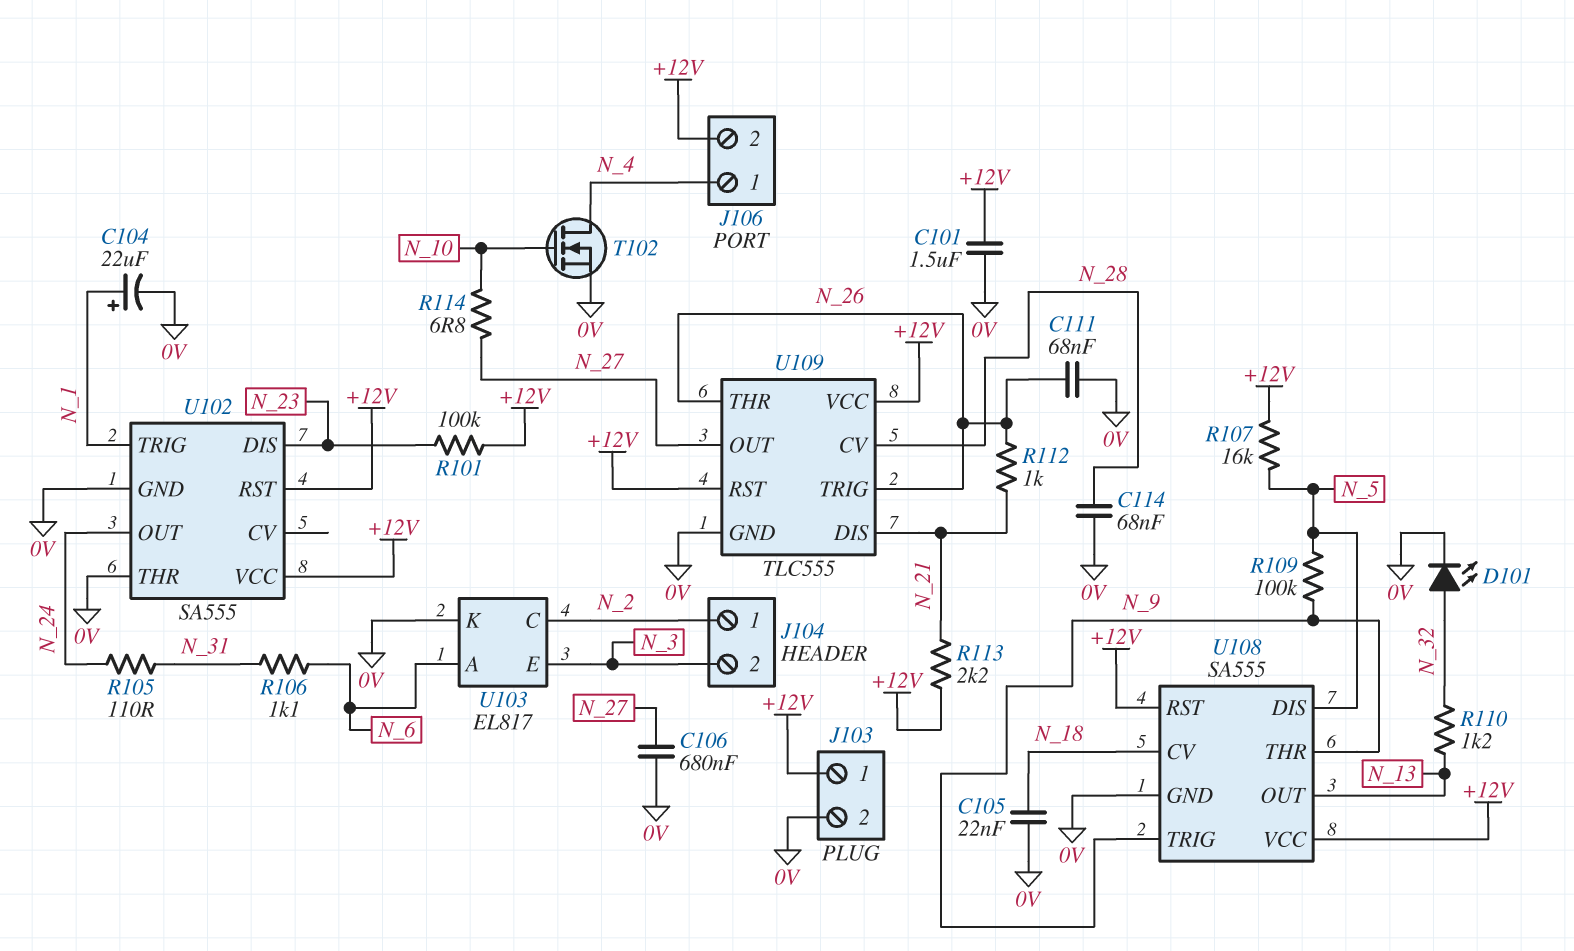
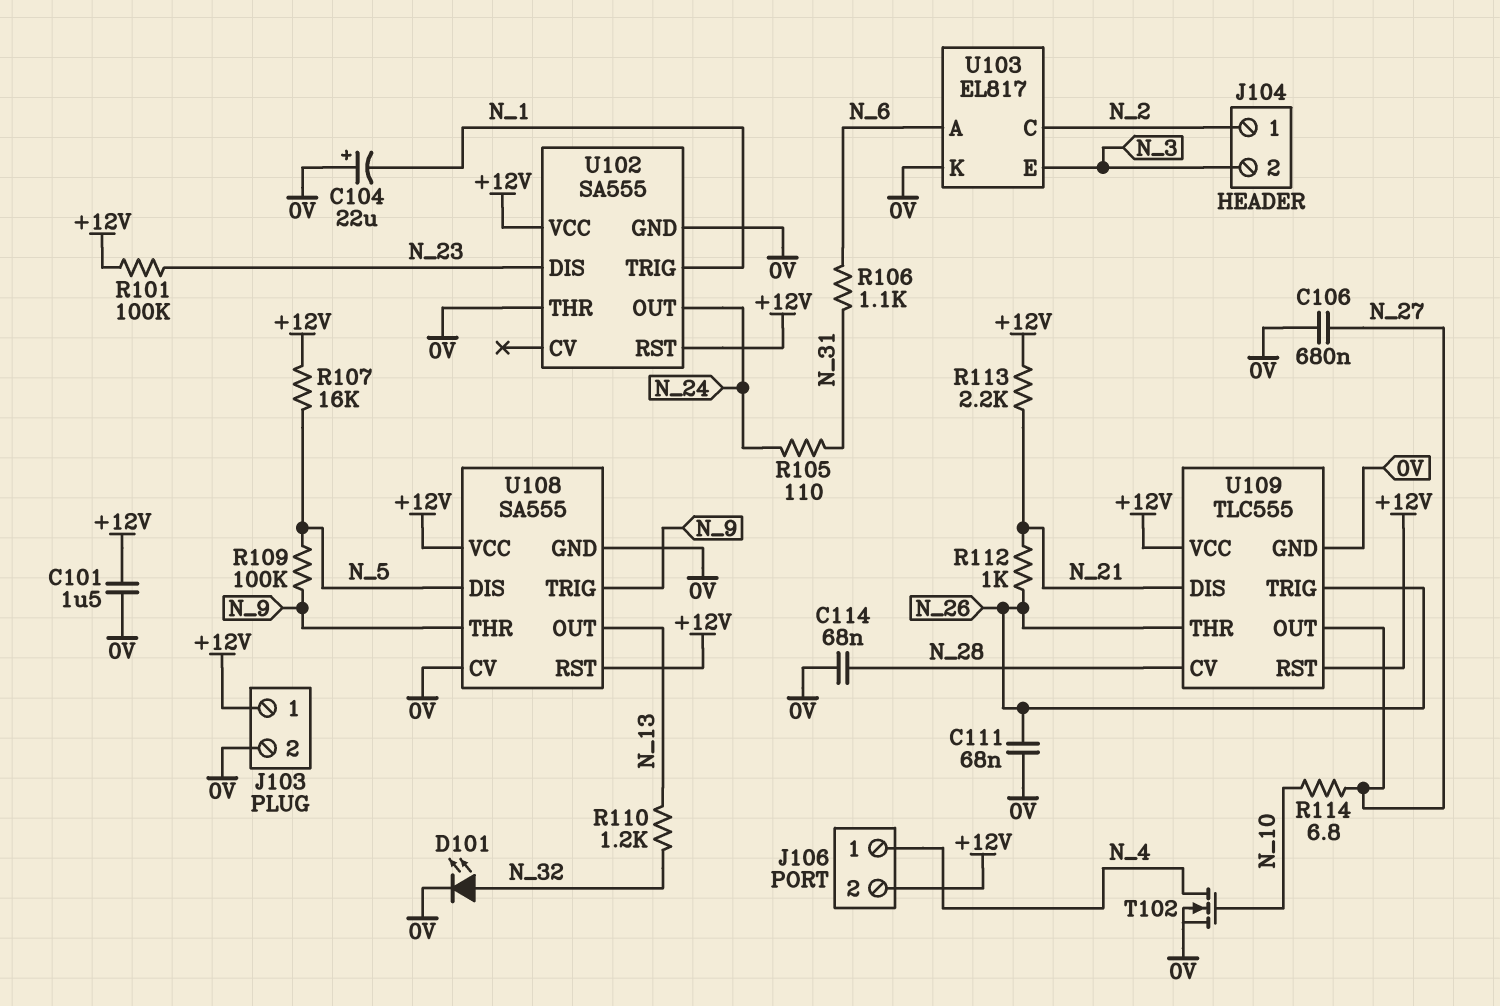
C104: 22uF (plus N_1, minus 0V) -> 22uF (plus 0V, minus N_1)
C105: 22nF (0V, N_18) -> none
U108 pin CV: N_18 -> 0V

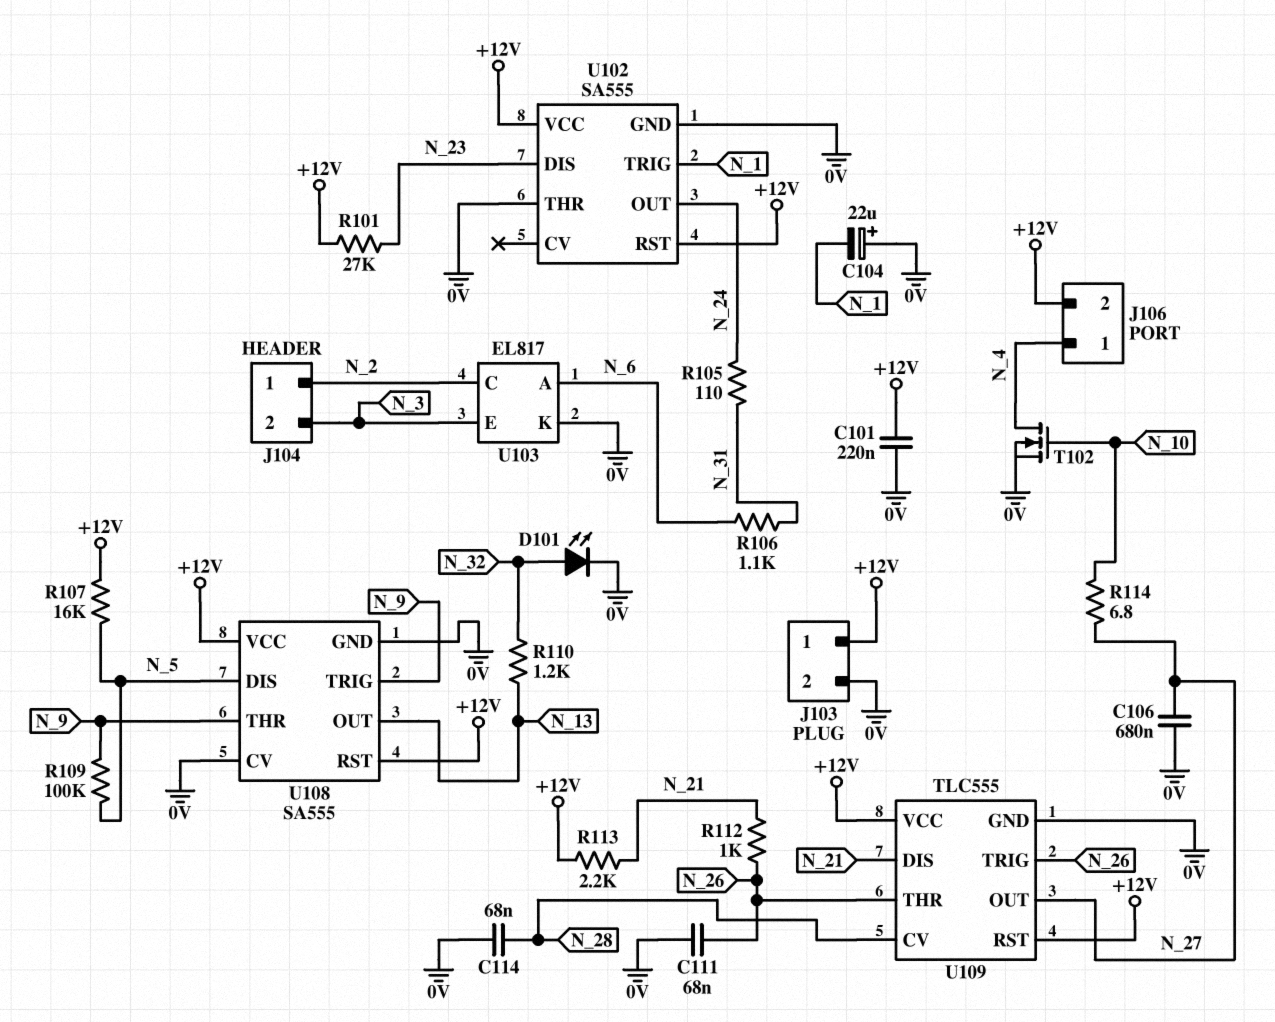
C101: 1.5uF (+12V, 0V) -> 220nF (+12V, 0V)
R101: 100k (+12V, N_23) -> 27k (+12V, N_23)

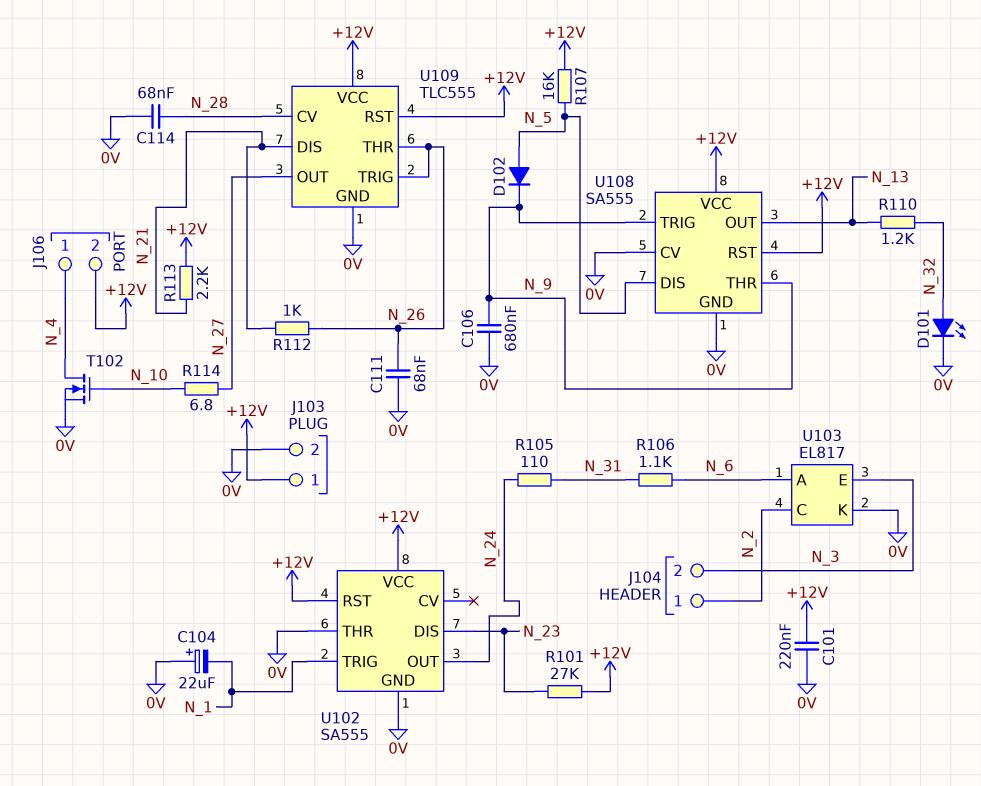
C106: 680nF (0V, N_27) -> 680nF (0V, N_9)
D102: none -> diode (A N_5, K N_9)
R109: 100k (N_5, N_9) -> none

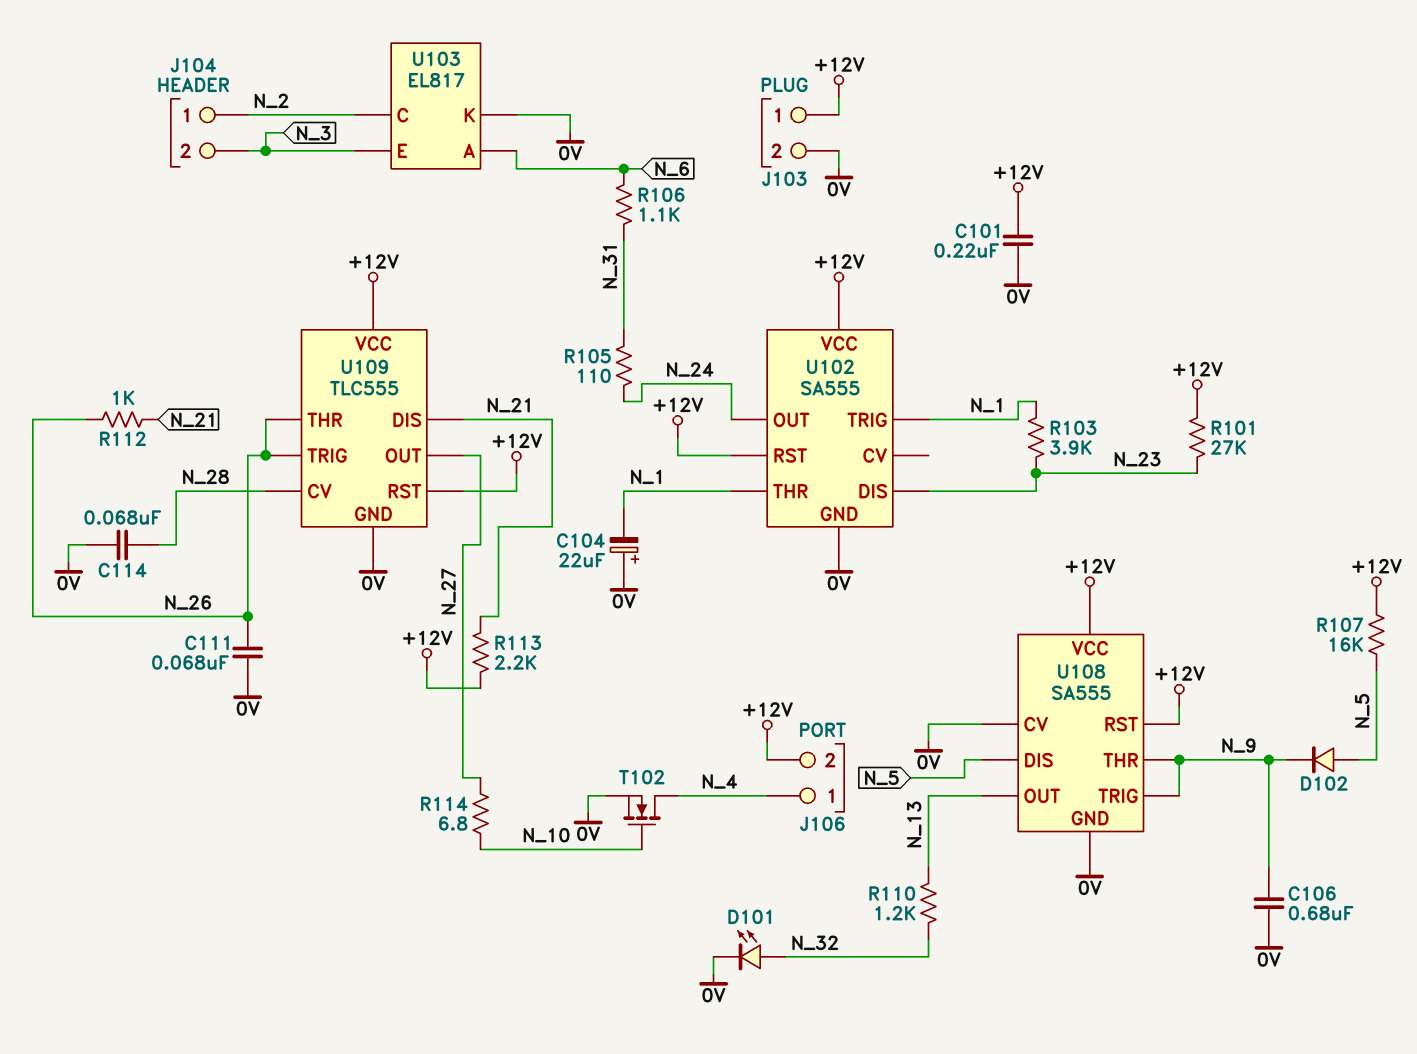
R103: none -> 3.9k (N_1, N_23)
U102 pin THR: 0V -> N_1

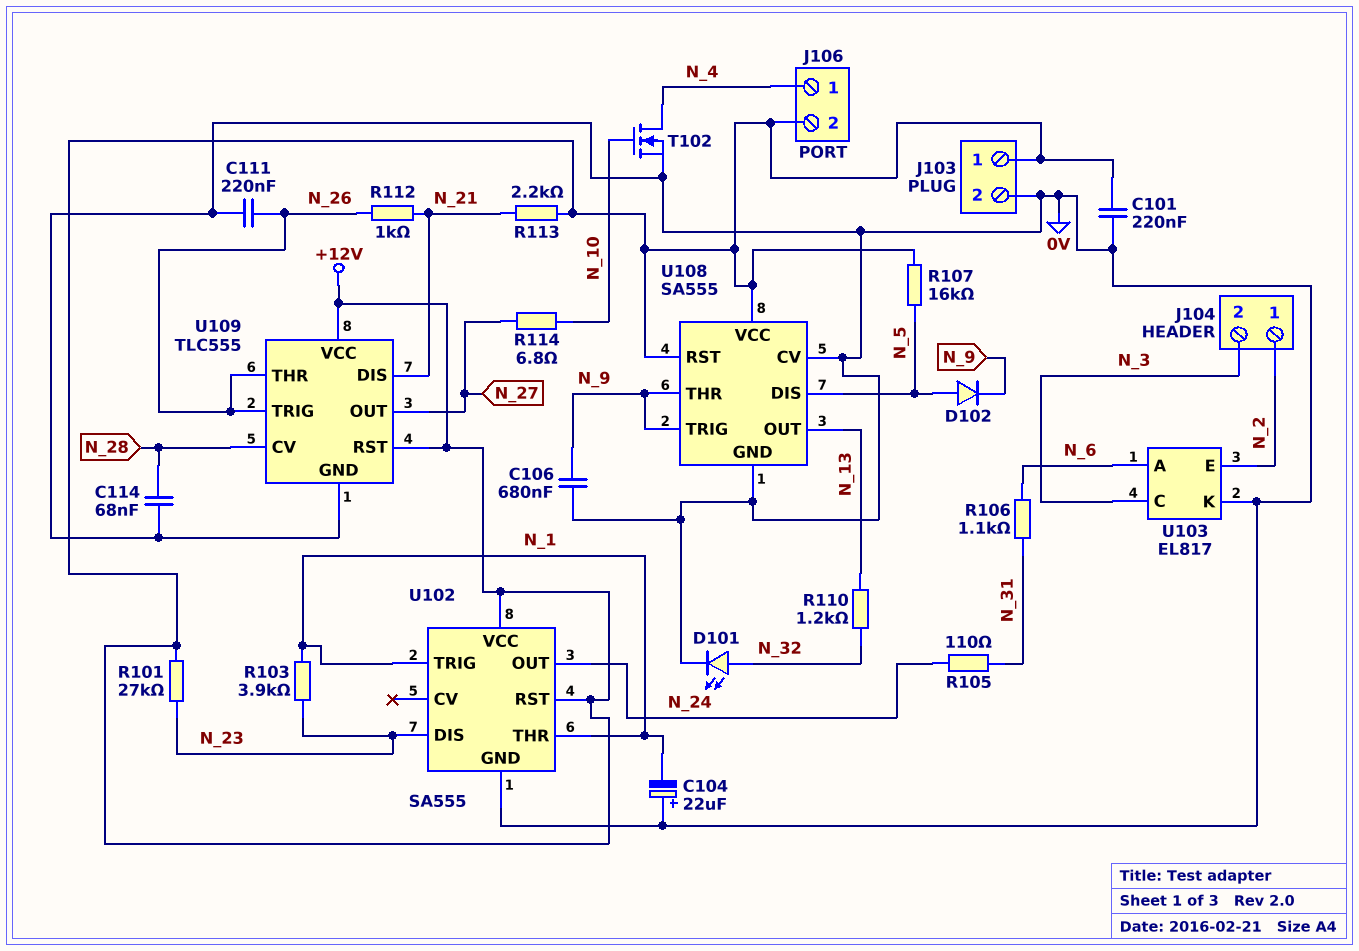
C111: 68nF (0V, N_26) -> 220nF (0V, N_26)
U103 pin C: N_2 -> N_3
U103 pin E: N_3 -> N_2

